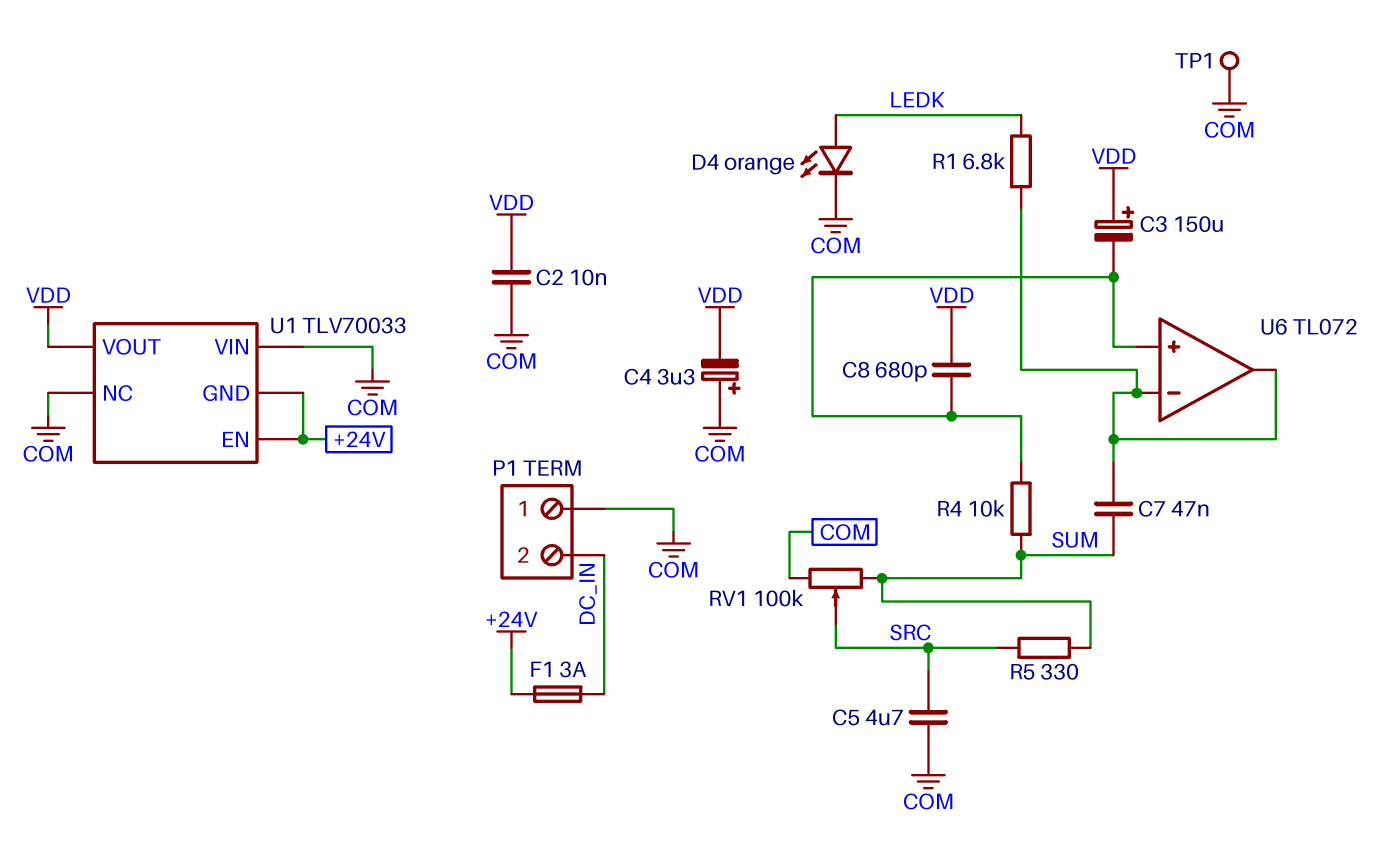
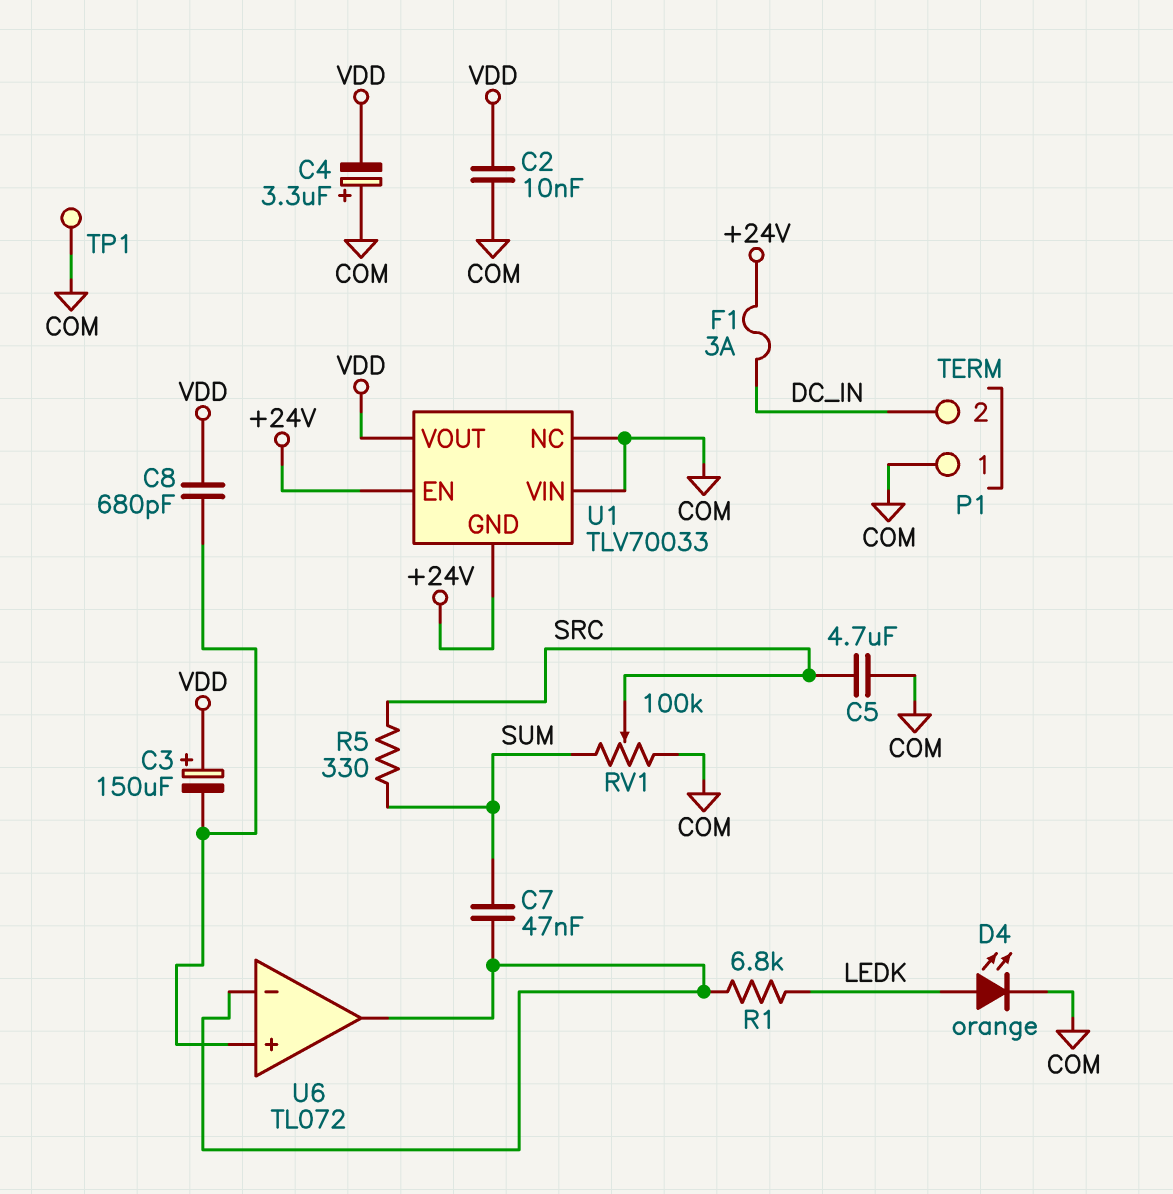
R4: 10k (SUM, U6/in+) -> none

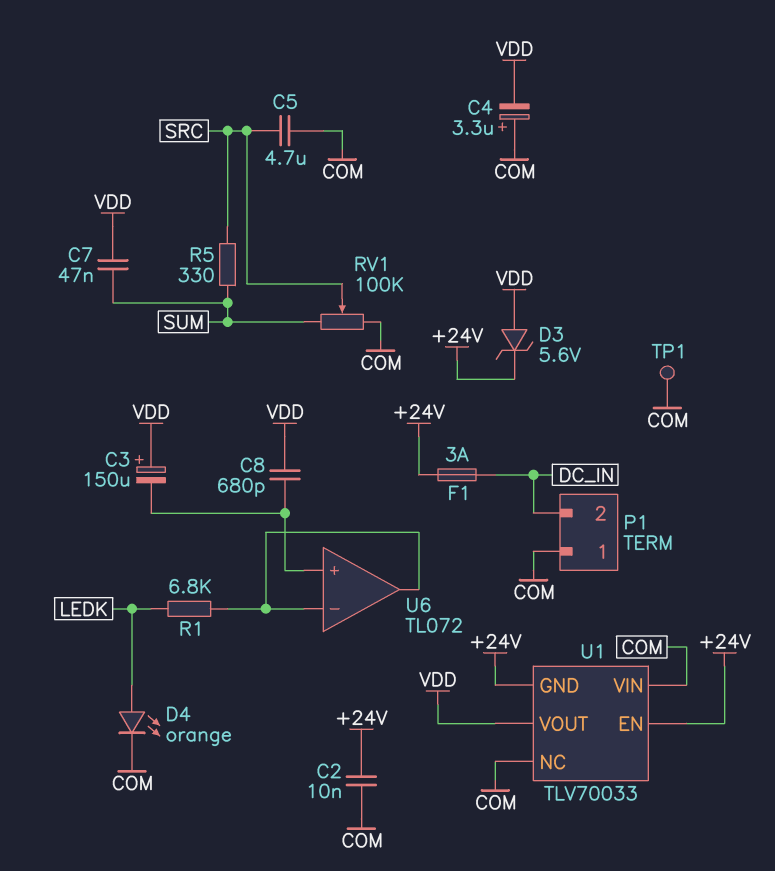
C2: 10nF (COM, VDD) -> 10nF (+24V, COM)
C7: 47nF (SUM, U6/in-) -> 47nF (SUM, VDD)
D3: none -> zener 5.6V (A VDD, K +24V)

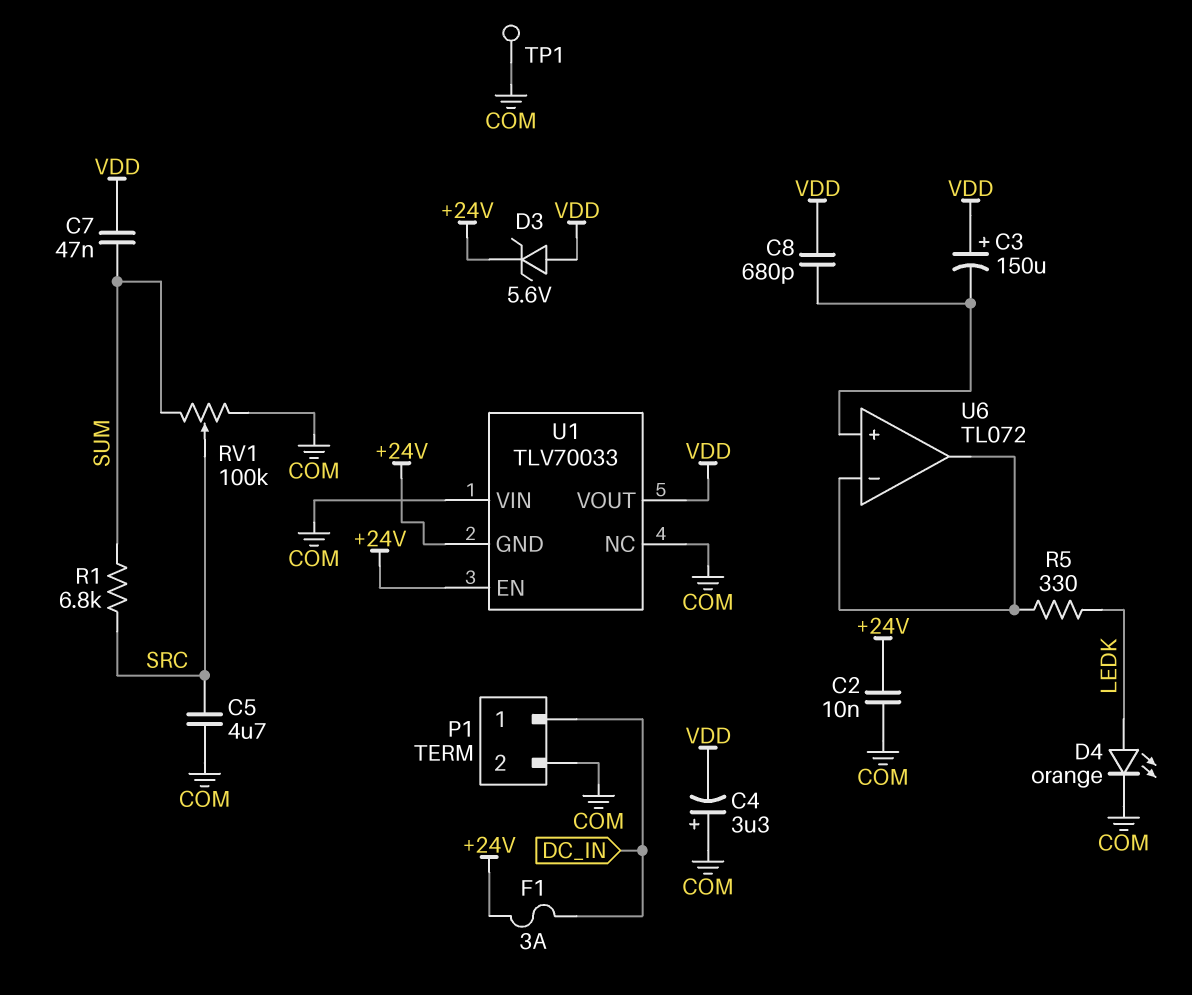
P1 pin 1: COM -> DC_IN
P1 pin 2: DC_IN -> COM
R1: 6.8k (LEDK, U6/in-) -> 6.8k (SRC, SUM)
R5: 330 (SRC, SUM) -> 330 (LEDK, U6/in-)

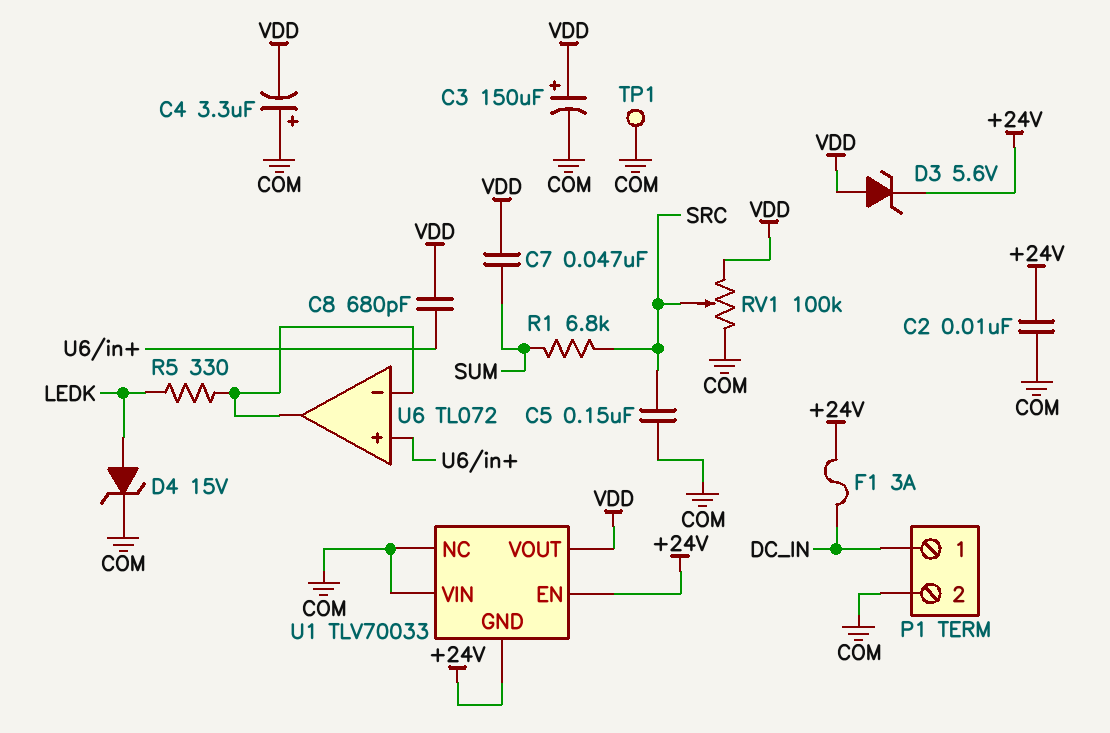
C3: 150uF (plus VDD, minus U6/in+) -> 150uF (plus VDD, minus COM)
C5: 4.7uF (COM, SRC) -> 150nF (COM, SRC)
D4: LED orange (A LEDK, K COM) -> zener 15V (A LEDK, K COM)
RV1: 100k (COM, SUM, wiper SRC) -> 100k (COM, VDD, wiper SRC)

